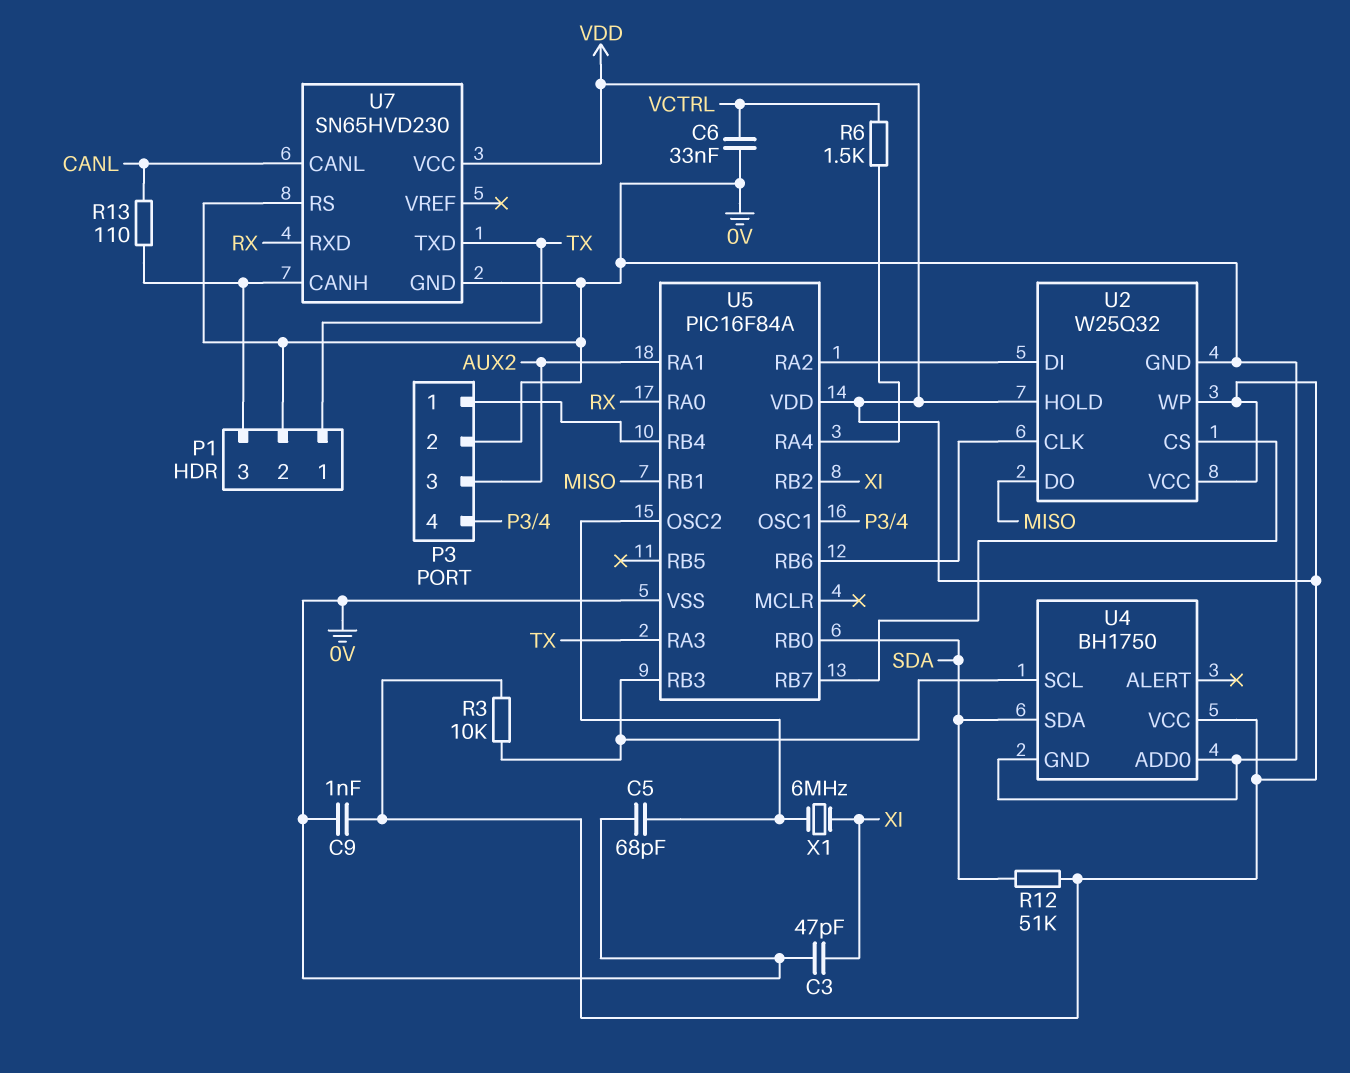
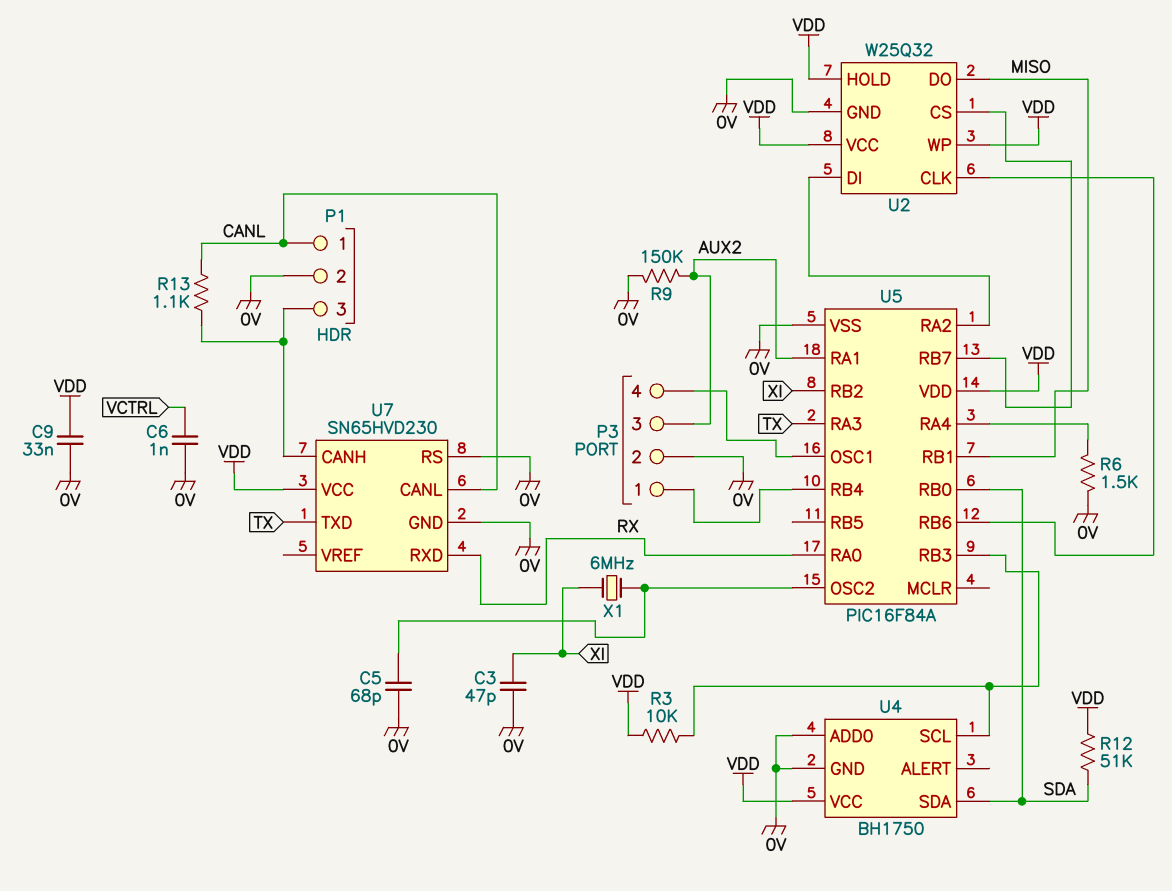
C6: 33nF (0V, VCTRL) -> 1nF (0V, VCTRL)
C9: 1nF (0V, VDD) -> 33nF (0V, VDD)
P1 pin 1: TX -> CANL
R6: 1.5k (U5/RA4, VCTRL) -> 1.5k (0V, U5/RA4)
R9: none -> 150k (0V, AUX2)
R13: 110 (CANL, P1/3) -> 1.1k (CANL, P1/3)

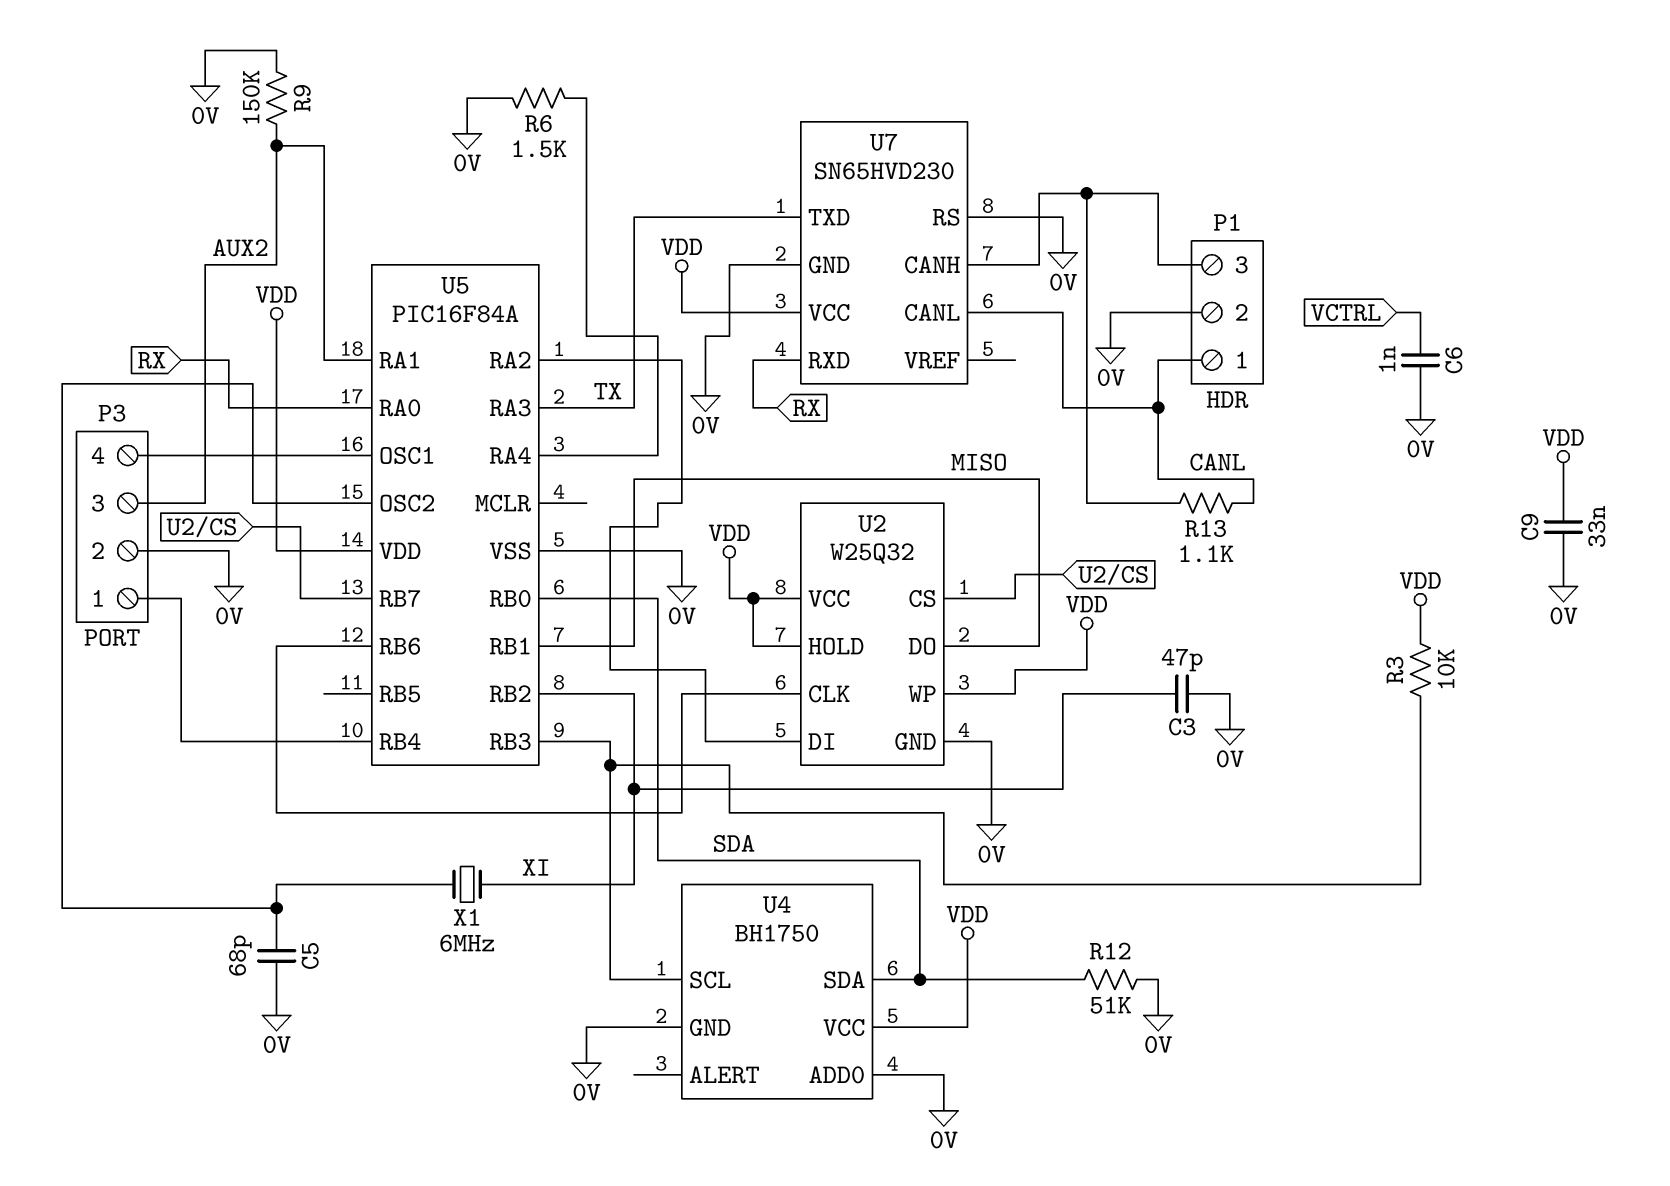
R12: 51k (SDA, VDD) -> 51k (0V, SDA)

